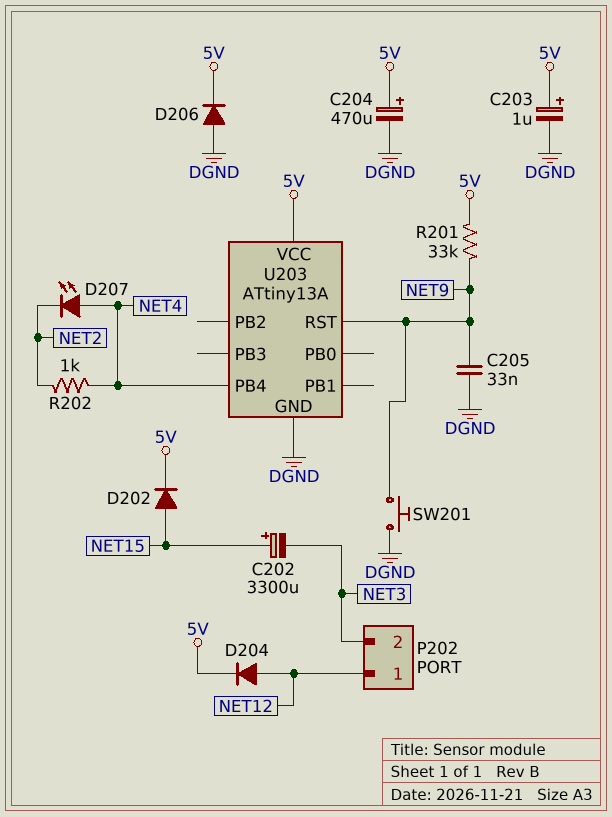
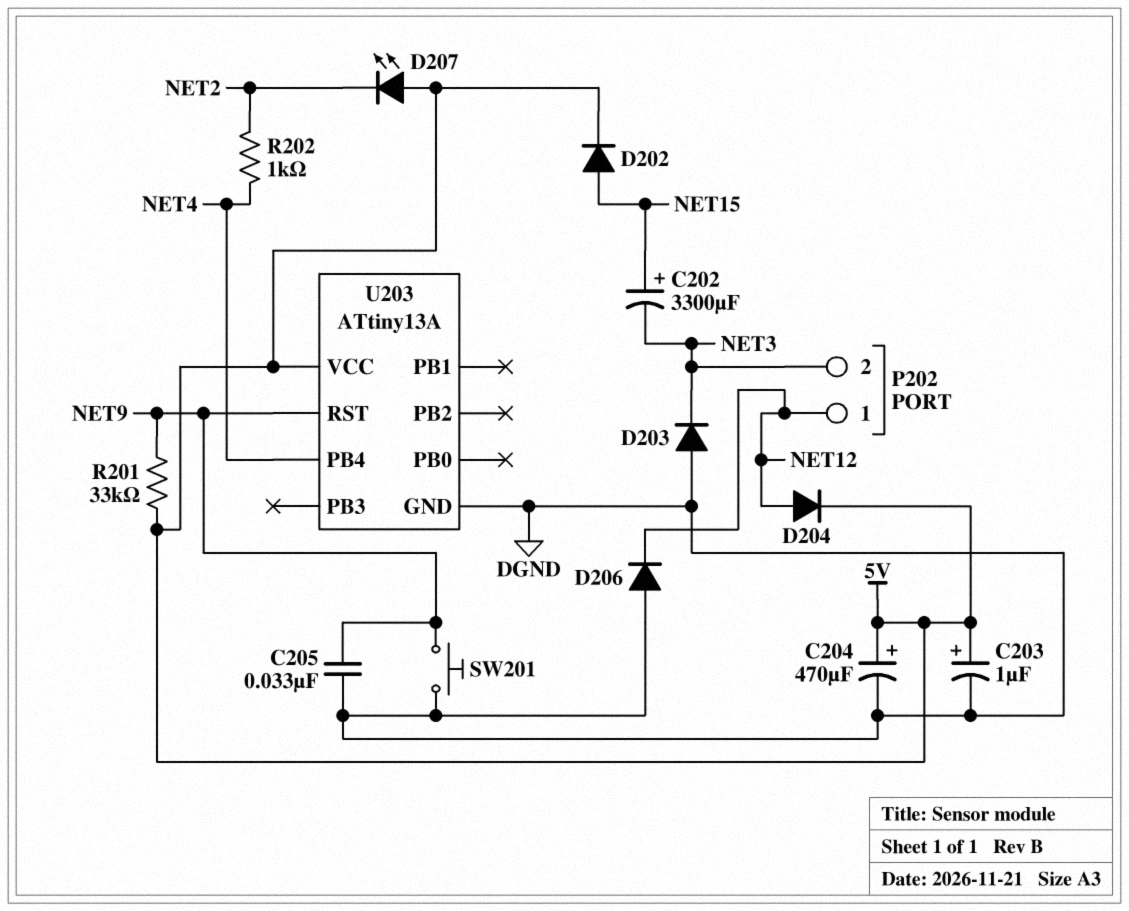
D203: none -> diode (A DGND, K NET3)
D206: diode (A DGND, K 5V) -> diode (A DGND, K NET12)
D207: LED (A NET4, K NET2) -> LED (A 5V, K NET2)

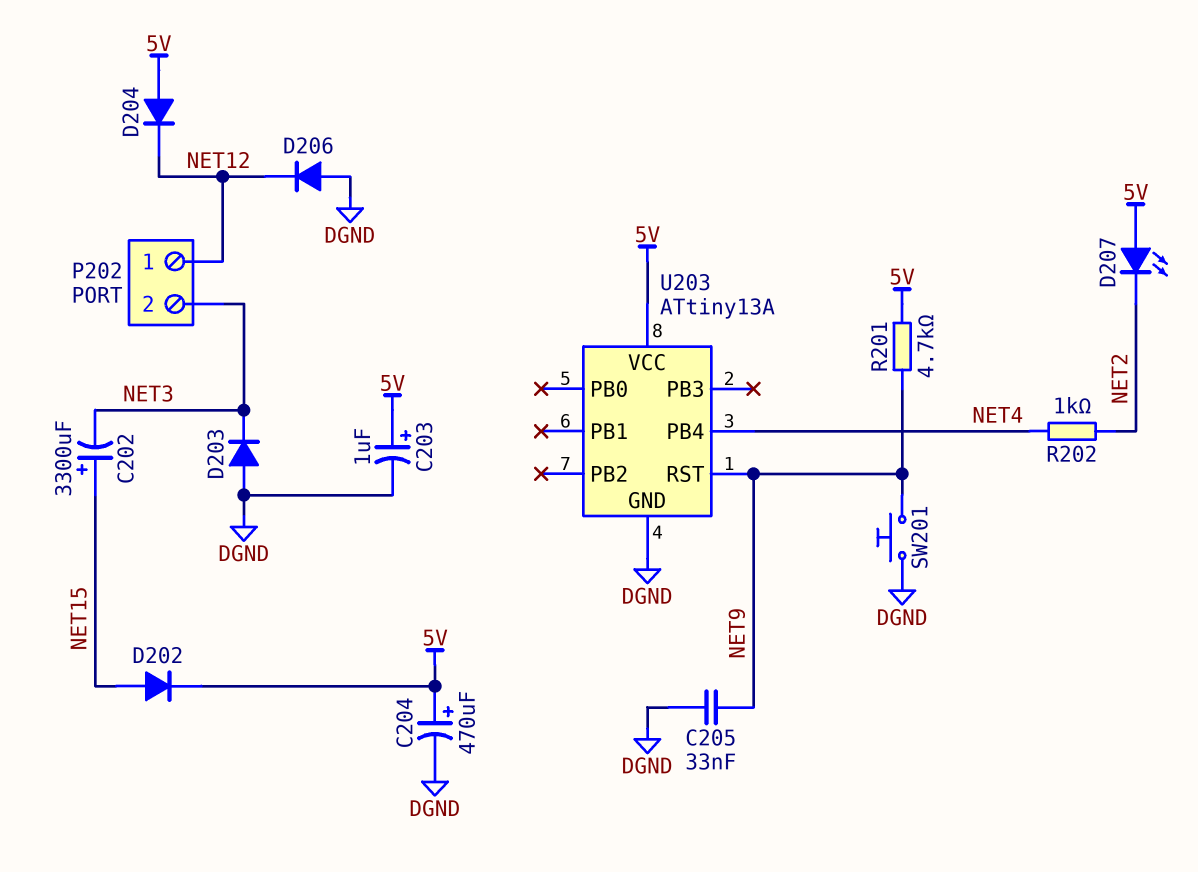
D204: diode (A NET12, K 5V) -> diode (A 5V, K NET12)
R201: 33k (5V, NET9) -> 4.7k (5V, NET9)

